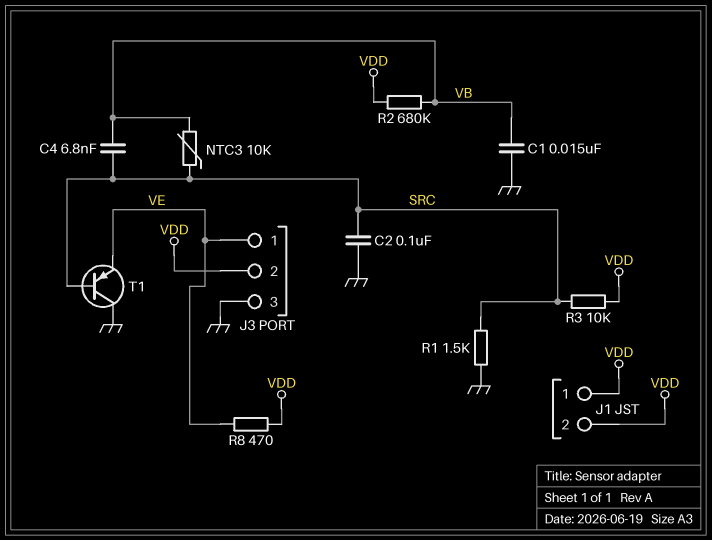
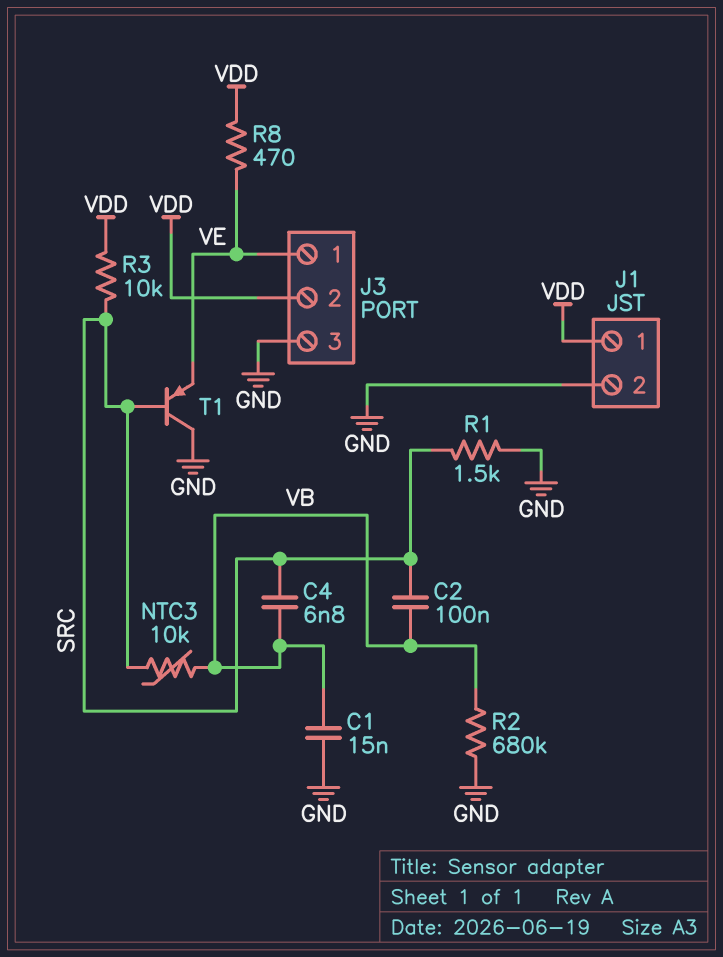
C2: 100nF (GND, SRC) -> 100nF (SRC, VB)
J1 pin 2: VDD -> GND
R2: 680k (VB, VDD) -> 680k (GND, VB)

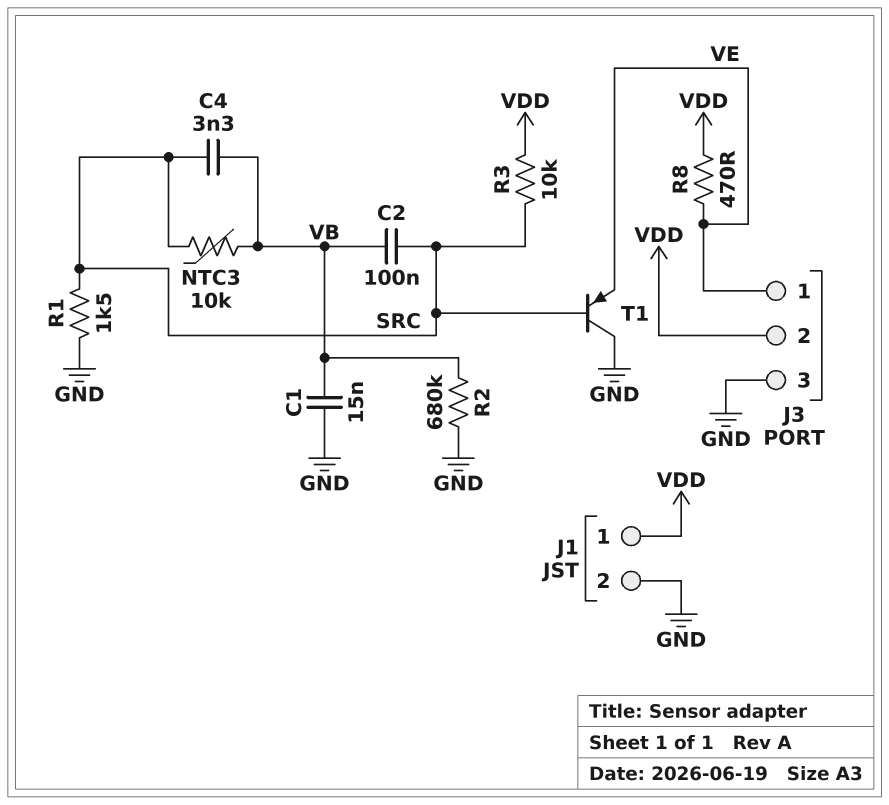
C4: 6.8nF (SRC, VB) -> 3.3nF (SRC, VB)

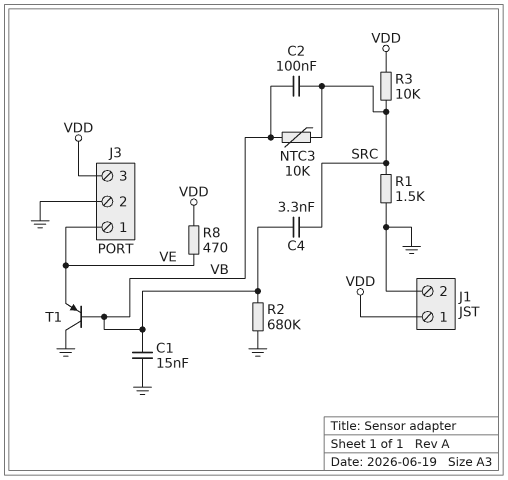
J3 pin 2: VDD -> GND
J3 pin 3: GND -> VDD
T1: PNP (B SRC, C GND, E VE) -> PNP (B VB, C GND, E VE)

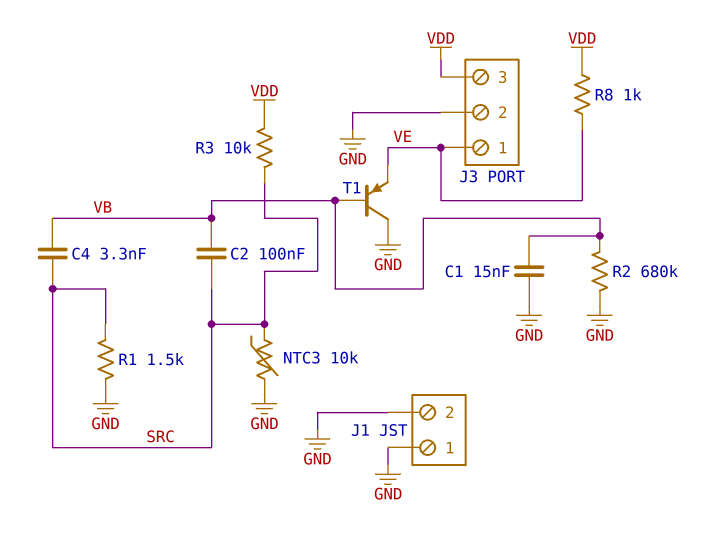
J1 pin 1: VDD -> GND
NTC3: 10k (SRC, VB) -> 10k (GND, SRC)
R8: 470 (VDD, VE) -> 1k (VDD, VE)

